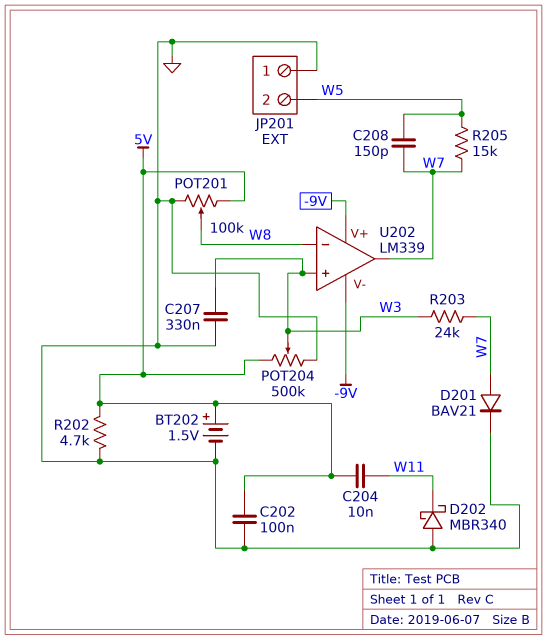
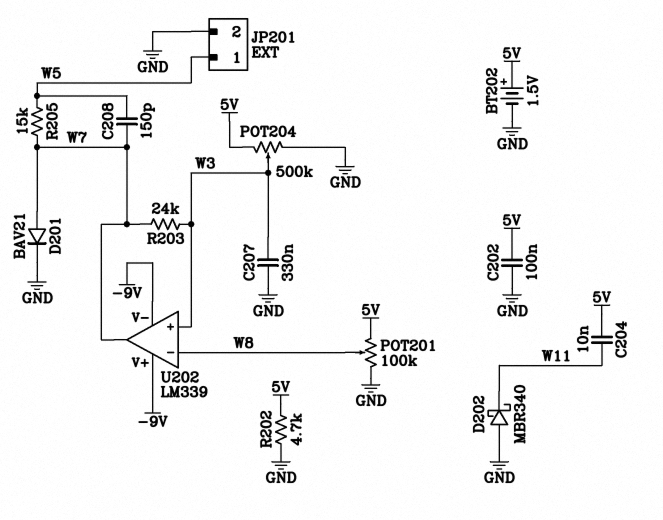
JP201 pin 1: GND -> W5
JP201 pin 2: W5 -> GND

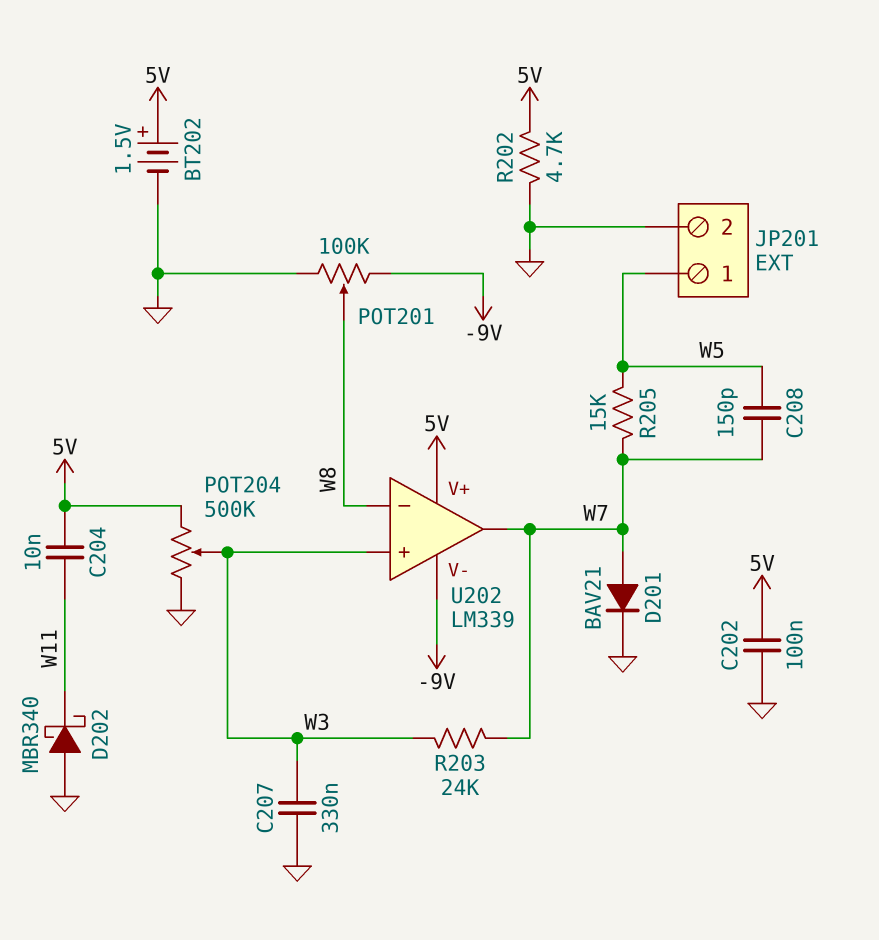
POT201: 100k (5V, GND, wiper W8) -> 100k (-9V, GND, wiper W8)
U202 pin V+: -9V -> 5V

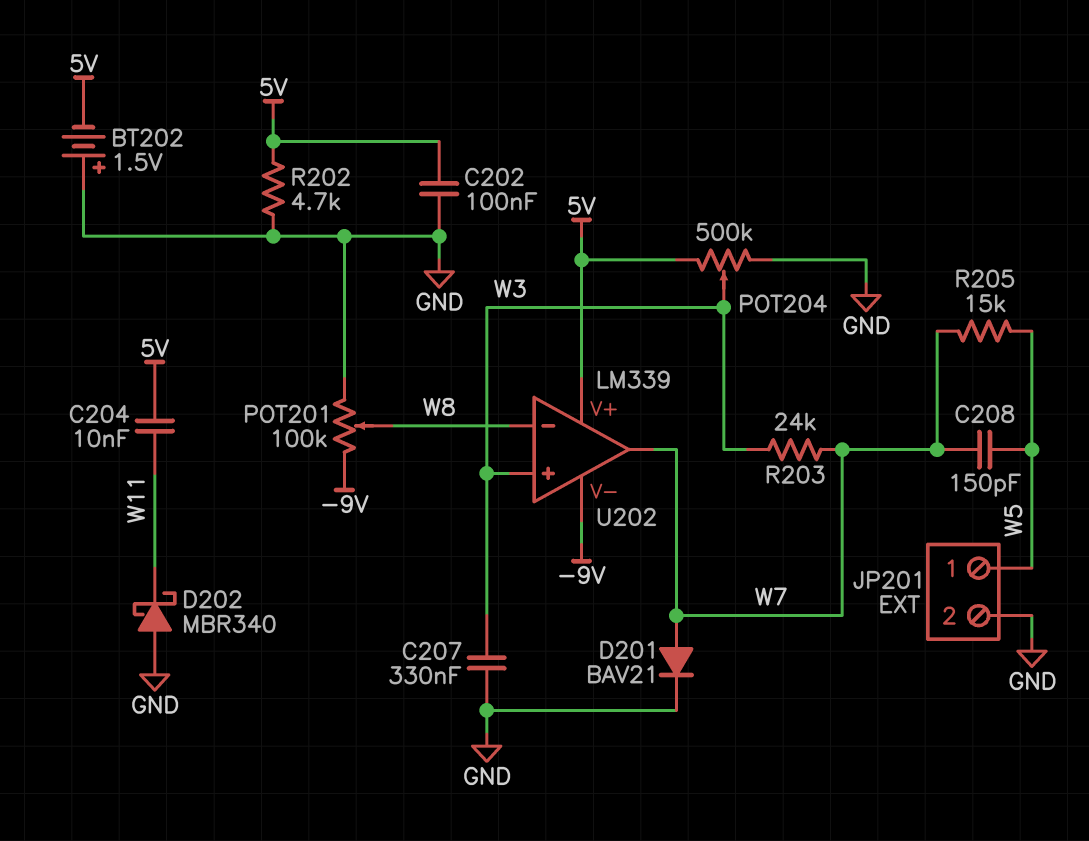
BT202: 1.5V (plus 5V, minus GND) -> 1.5V (plus GND, minus 5V)

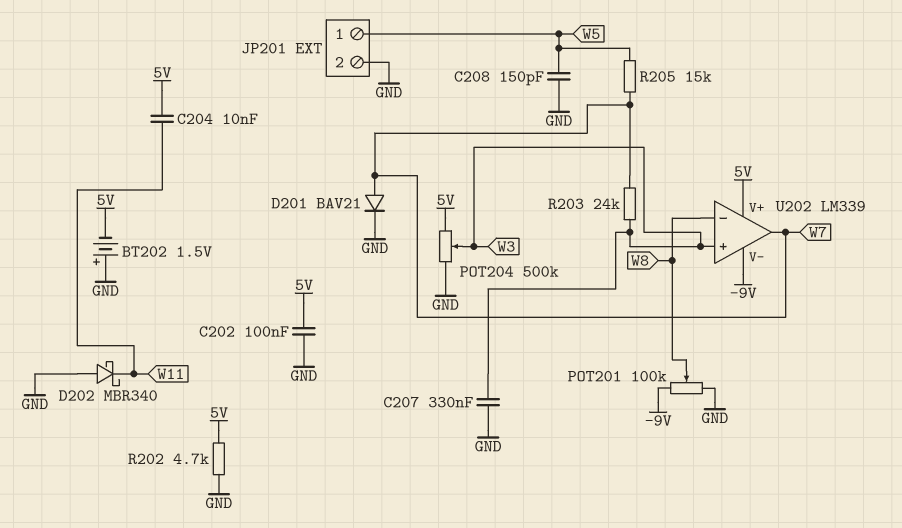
C208: 150pF (W5, W7) -> 150pF (GND, W5)

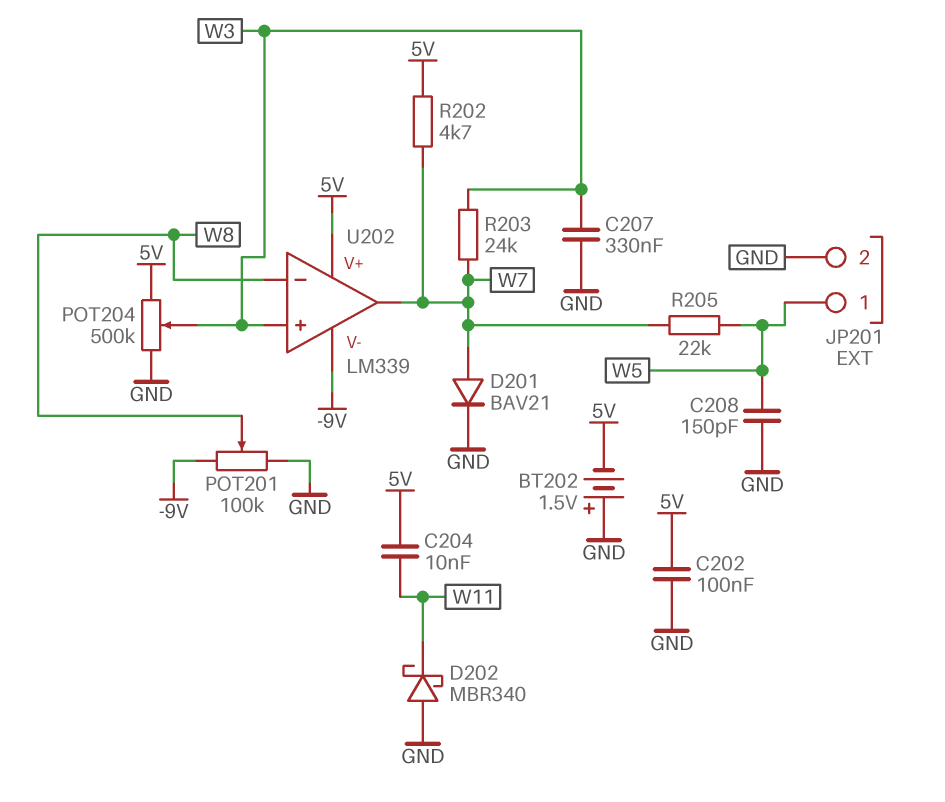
R202: 4.7k (5V, GND) -> 4.7k (5V, W7)
R205: 15k (W5, W7) -> 22k (W5, W7)

